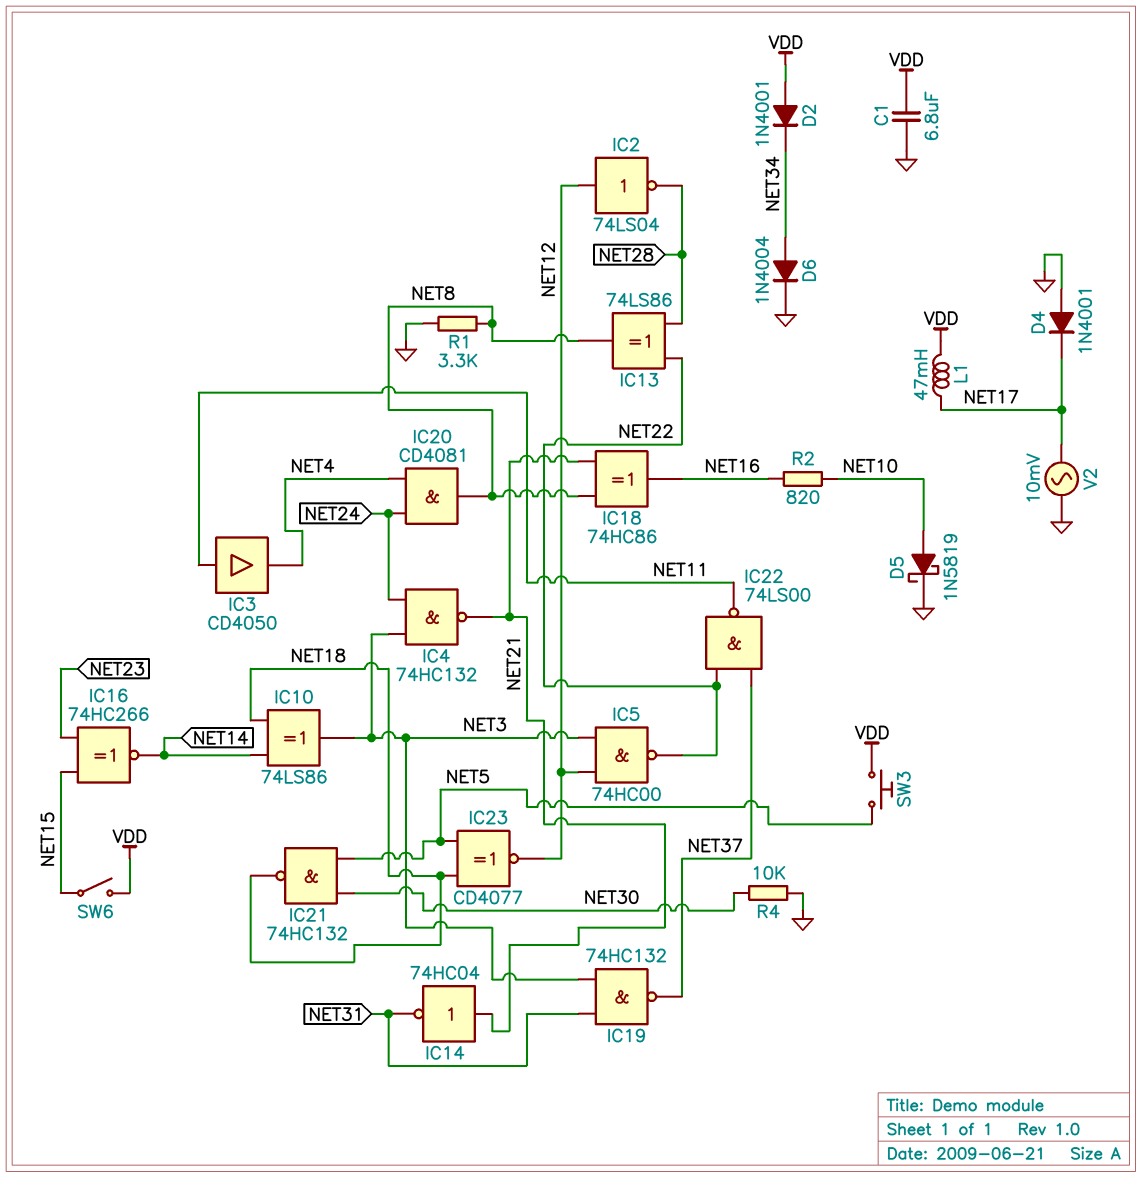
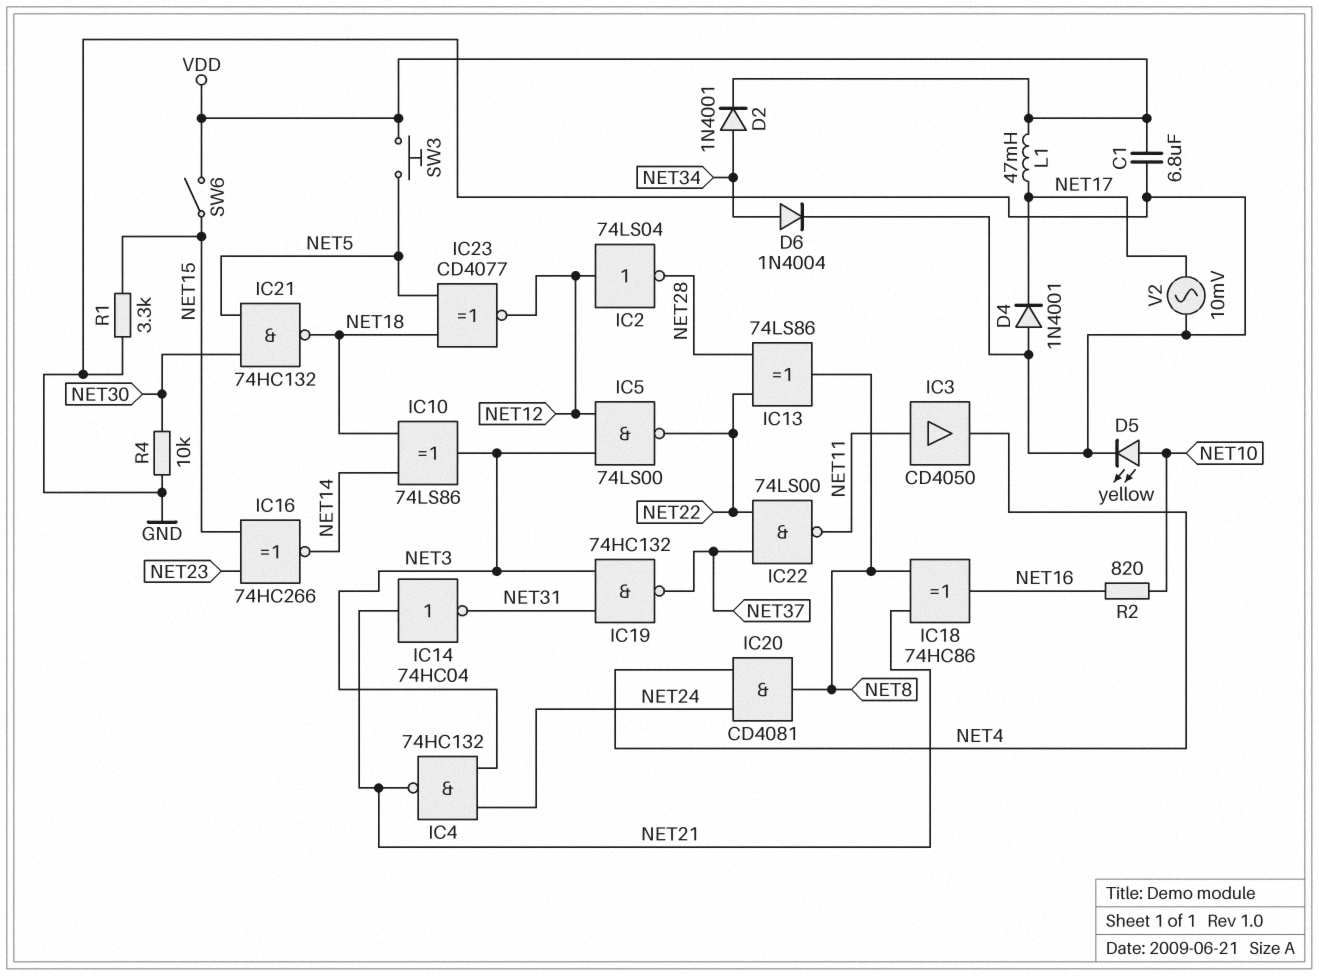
D2: diode 1N4001 (A VDD, K NET34) -> diode 1N4001 (A NET34, K VDD)
D5: schottky 1N5819 (A NET10, K GND) -> LED yellow (A NET10, K GND)
IC5: NAND 74HC00 (in NET3, in NET12, out NET22) -> NAND 74LS00 (in NET3, in NET12, out NET22)
R1: 3.3k (GND, NET8) -> 3.3k (GND, NET15)

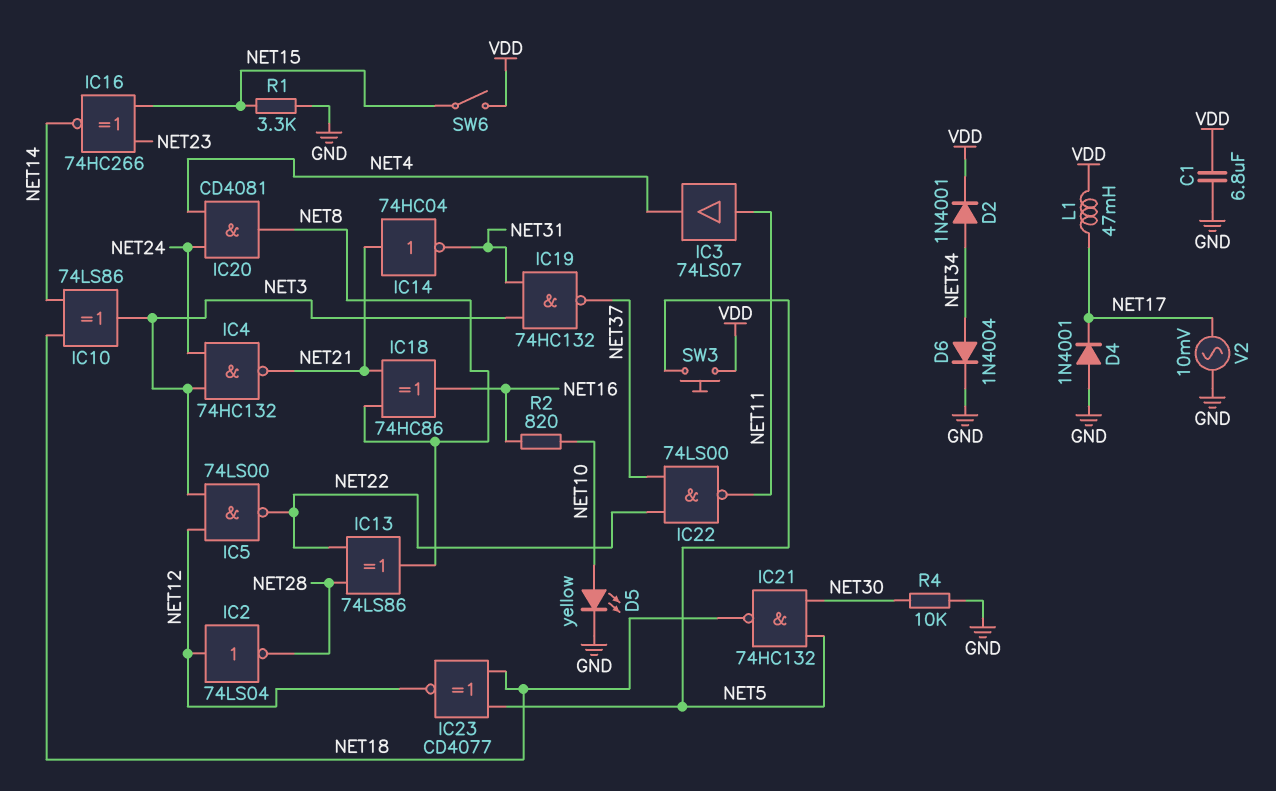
IC3: buffer CD4050 (in NET11, out NET4) -> buffer 74LS07 (in NET11, out NET4)

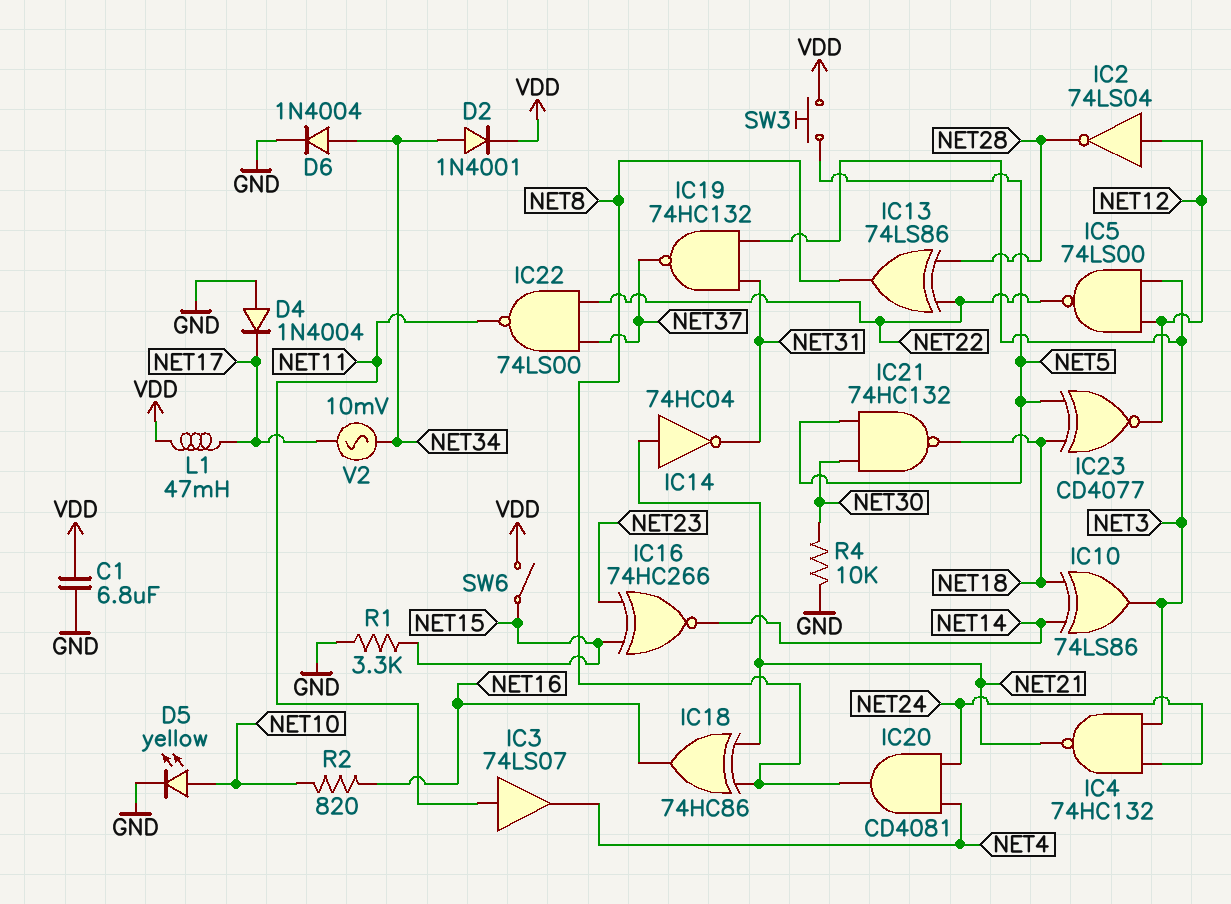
D4: diode 1N4001 (A GND, K NET17) -> diode 1N4004 (A GND, K NET17)
V2: AC 10mV (GND, NET17) -> AC 10mV (NET17, NET34)

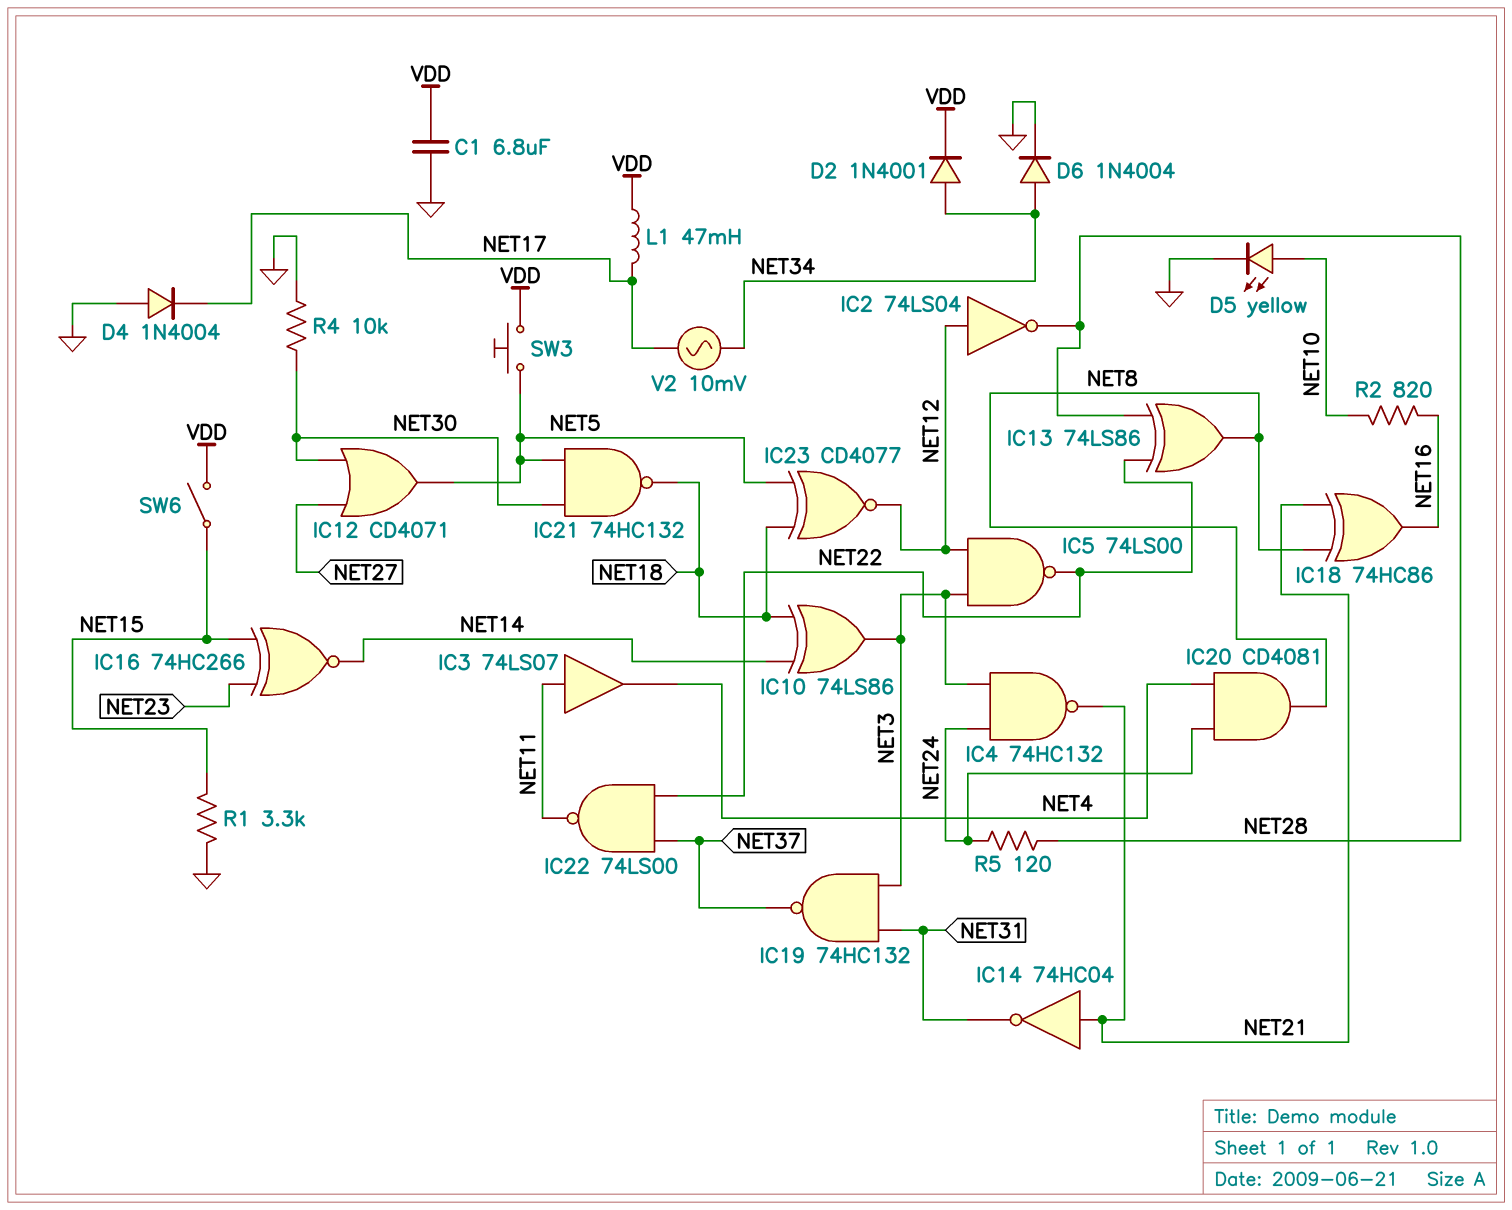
IC12: none -> OR CD4071 (in NET27, in NET30, out NET5)
R5: none -> 120 (NET24, NET28)

